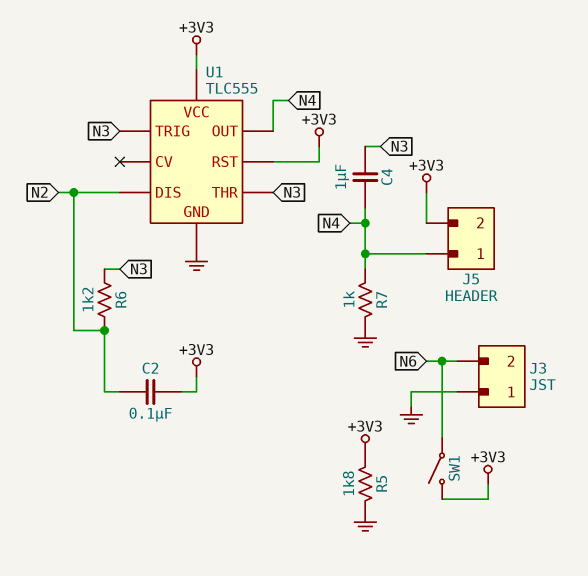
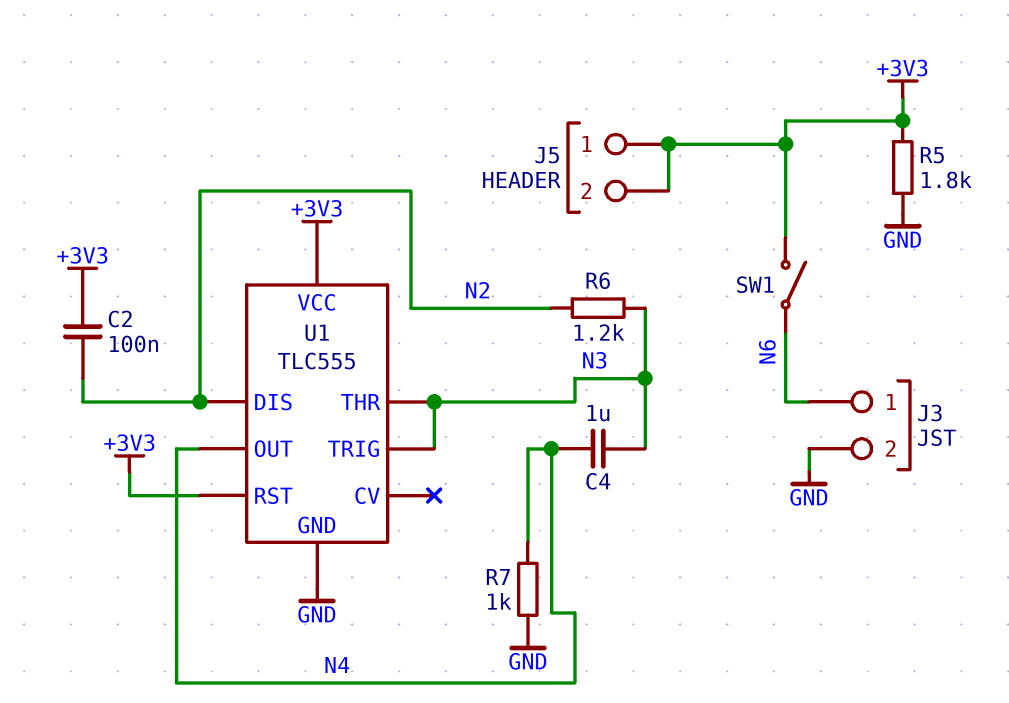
J3 pin 1: GND -> N6
J3 pin 2: N6 -> GND
J5 pin 1: N4 -> +3V3

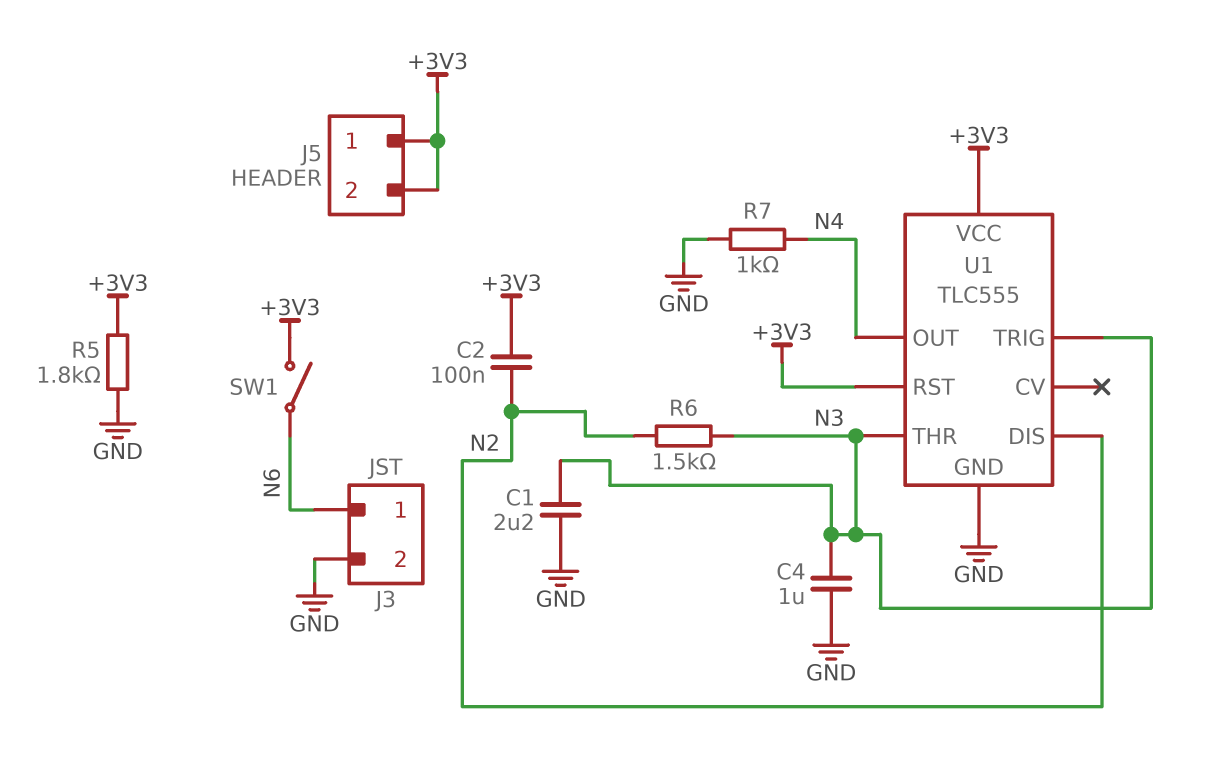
C1: none -> 2.2uF (GND, N3)
C4: 1uF (N3, N4) -> 1uF (GND, N3)
R6: 1.2k (N2, N3) -> 1.5k (N2, N3)

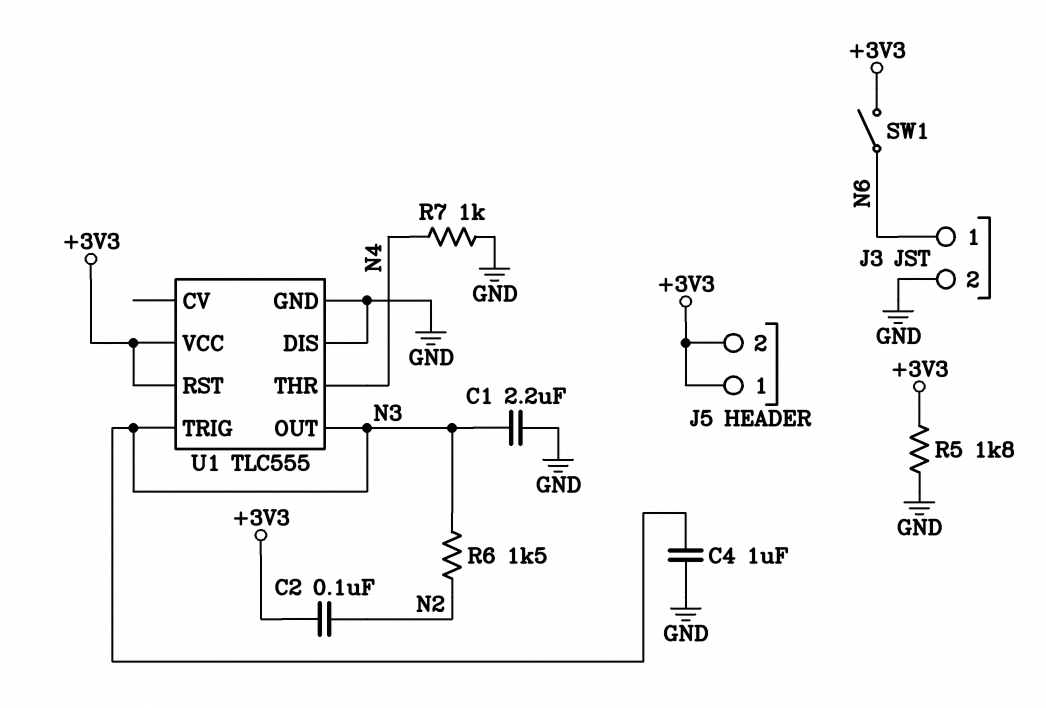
U1 pin DIS: N2 -> GND
U1 pin OUT: N4 -> N3
U1 pin THR: N3 -> N4

